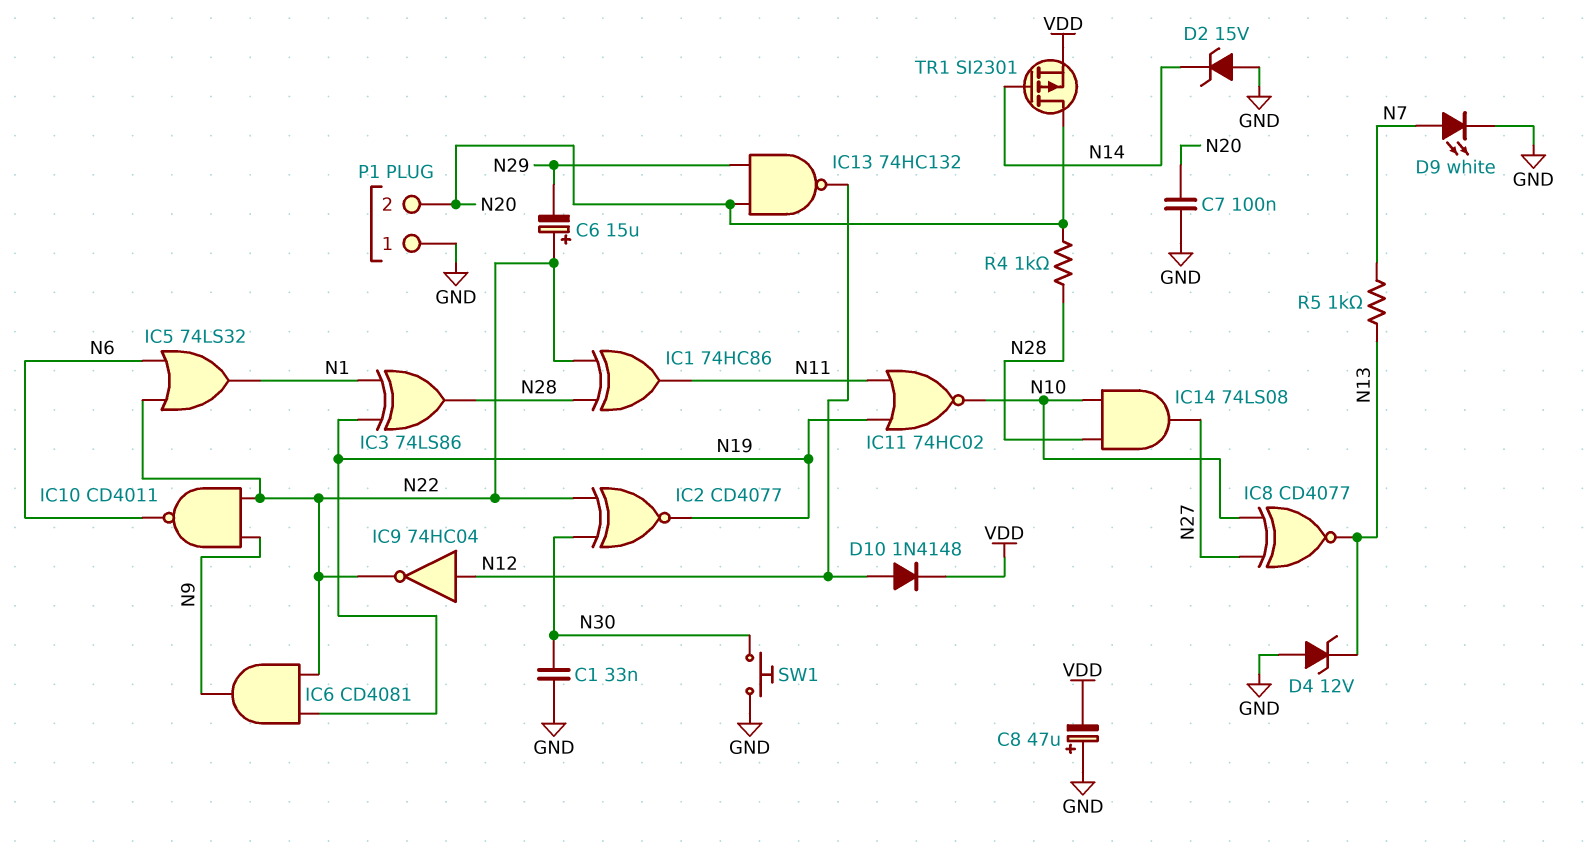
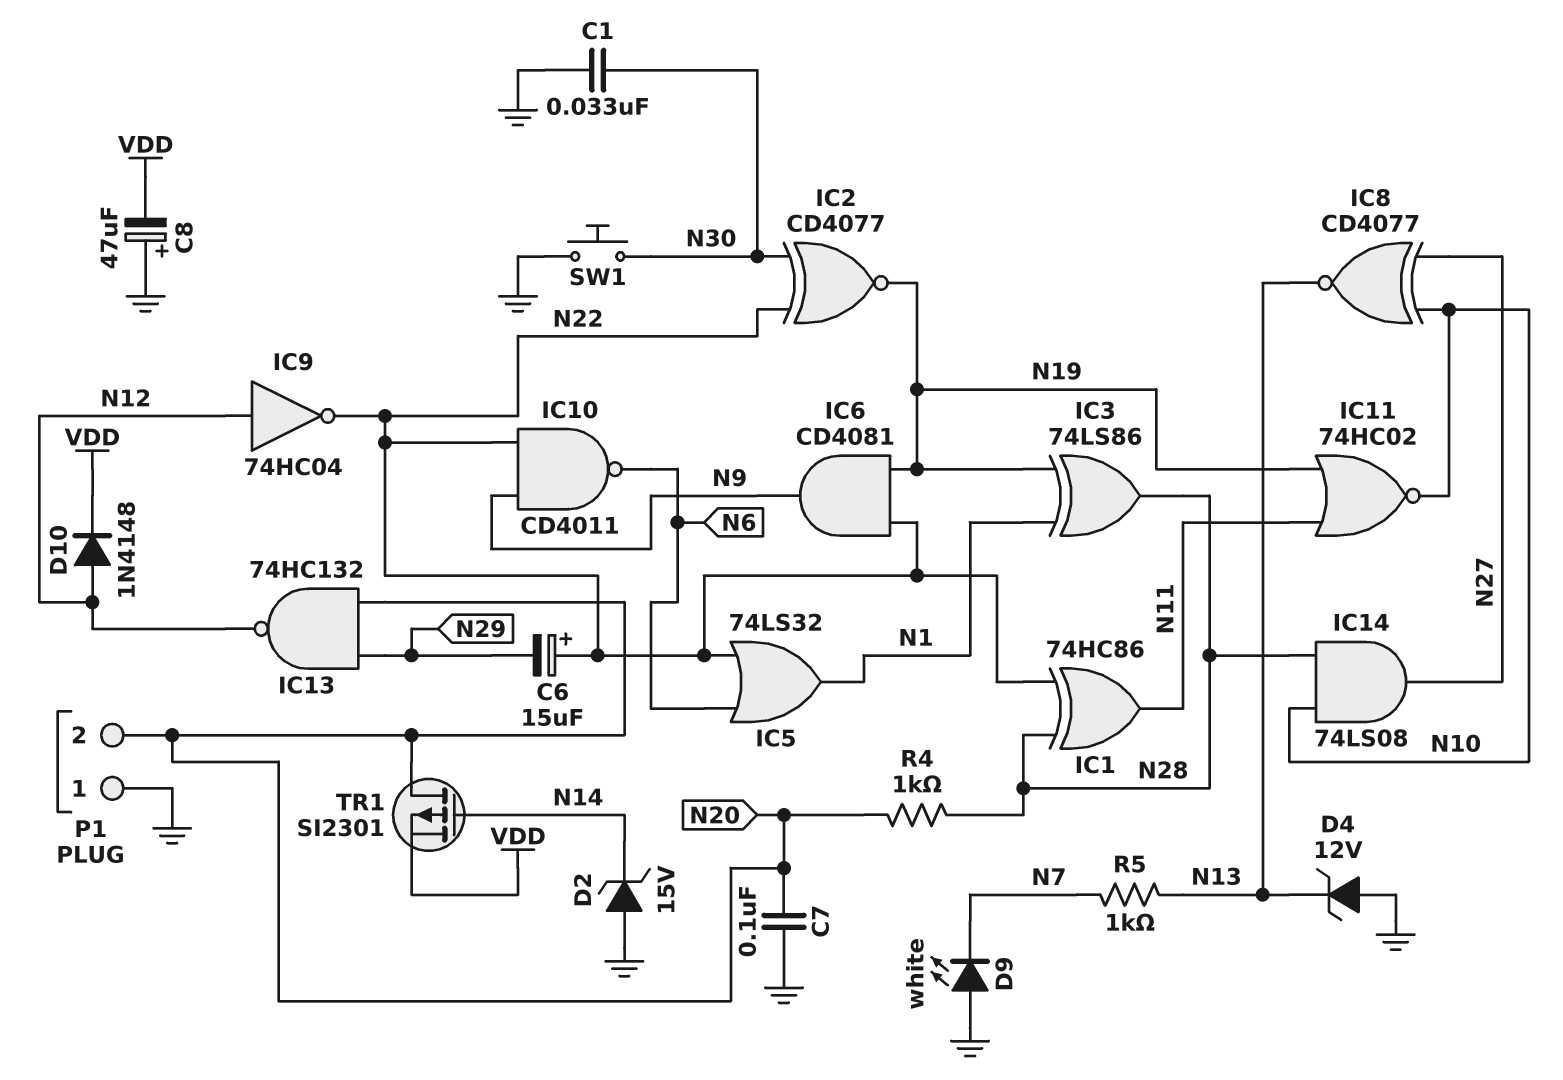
D9: LED white (A N7, K GND) -> LED white (A GND, K N7)

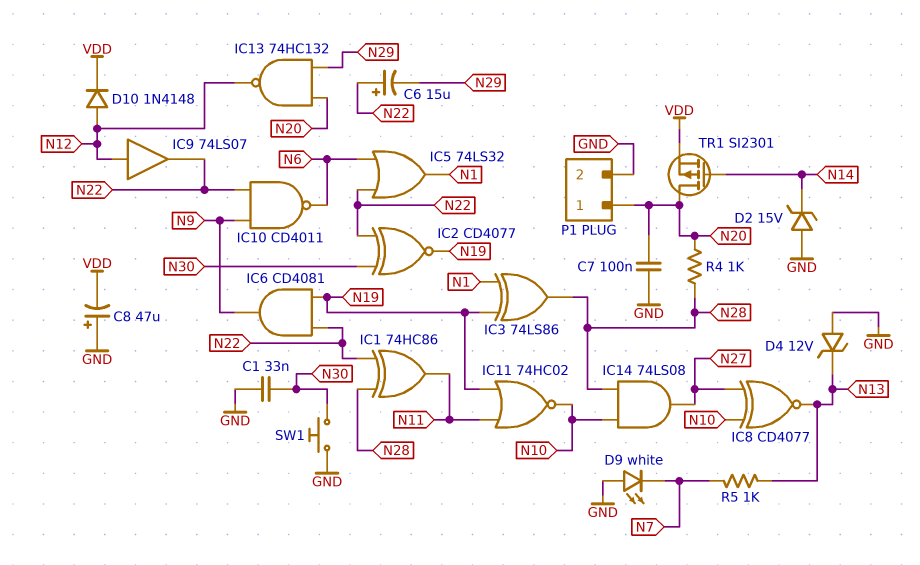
IC9: NOT 74HC04 (in N12, out N22) -> buffer 74LS07 (in N12, out N22)
P1 pin 1: GND -> N20
P1 pin 2: N20 -> GND

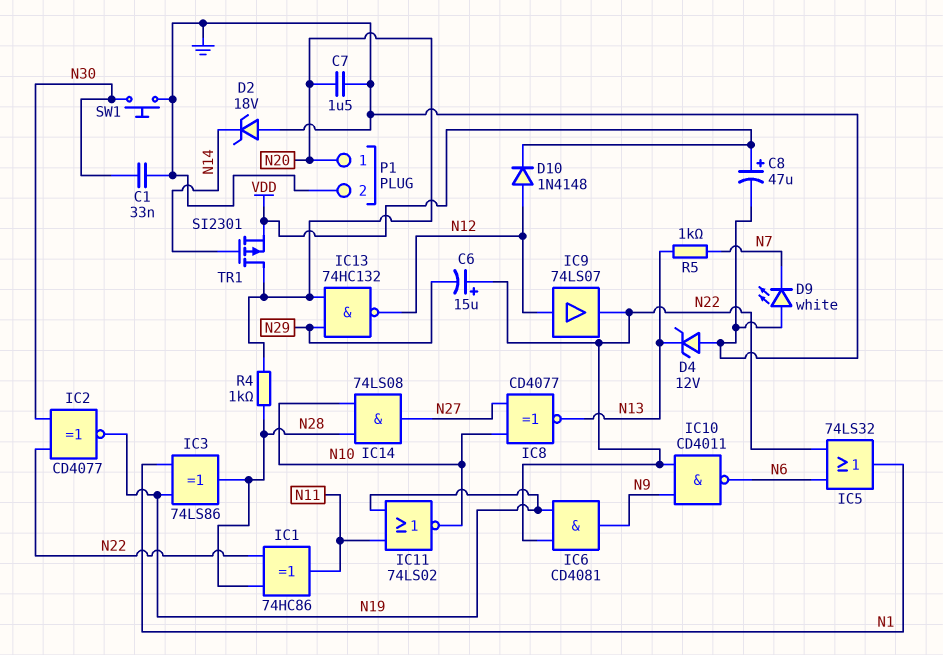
C7: 100nF (GND, N20) -> 1.5uF (GND, N20)
C8: 47uF (plus GND, minus VDD) -> 47uF (plus VDD, minus GND)
D2: zener 15V (A GND, K N14) -> zener 18V (A GND, K N14)
IC11: NOR 74HC02 (in N11, in N19, out N10) -> NOR 74LS02 (in N11, in N19, out N10)

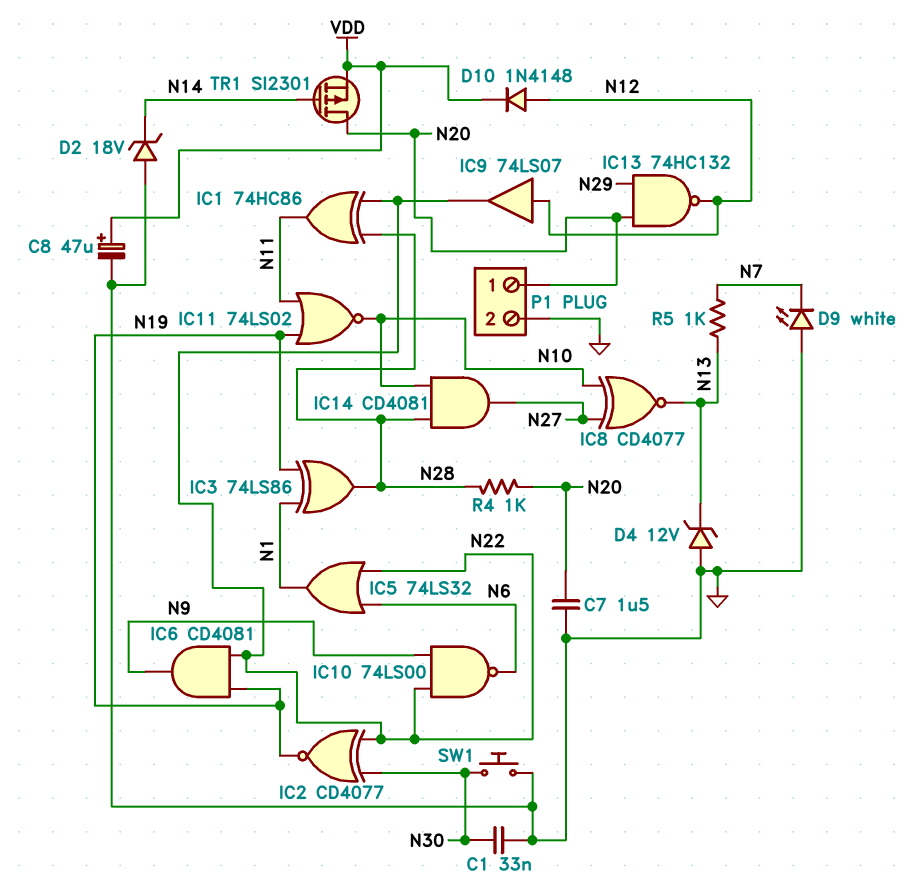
C6: 15uF (plus N22, minus N29) -> none
IC10: NAND CD4011 (in N9, in N22, out N6) -> NAND 74LS00 (in N9, in N22, out N6)
IC14: AND 74LS08 (in N10, in N28, out N27) -> AND CD4081 (in N10, in N28, out N27)

